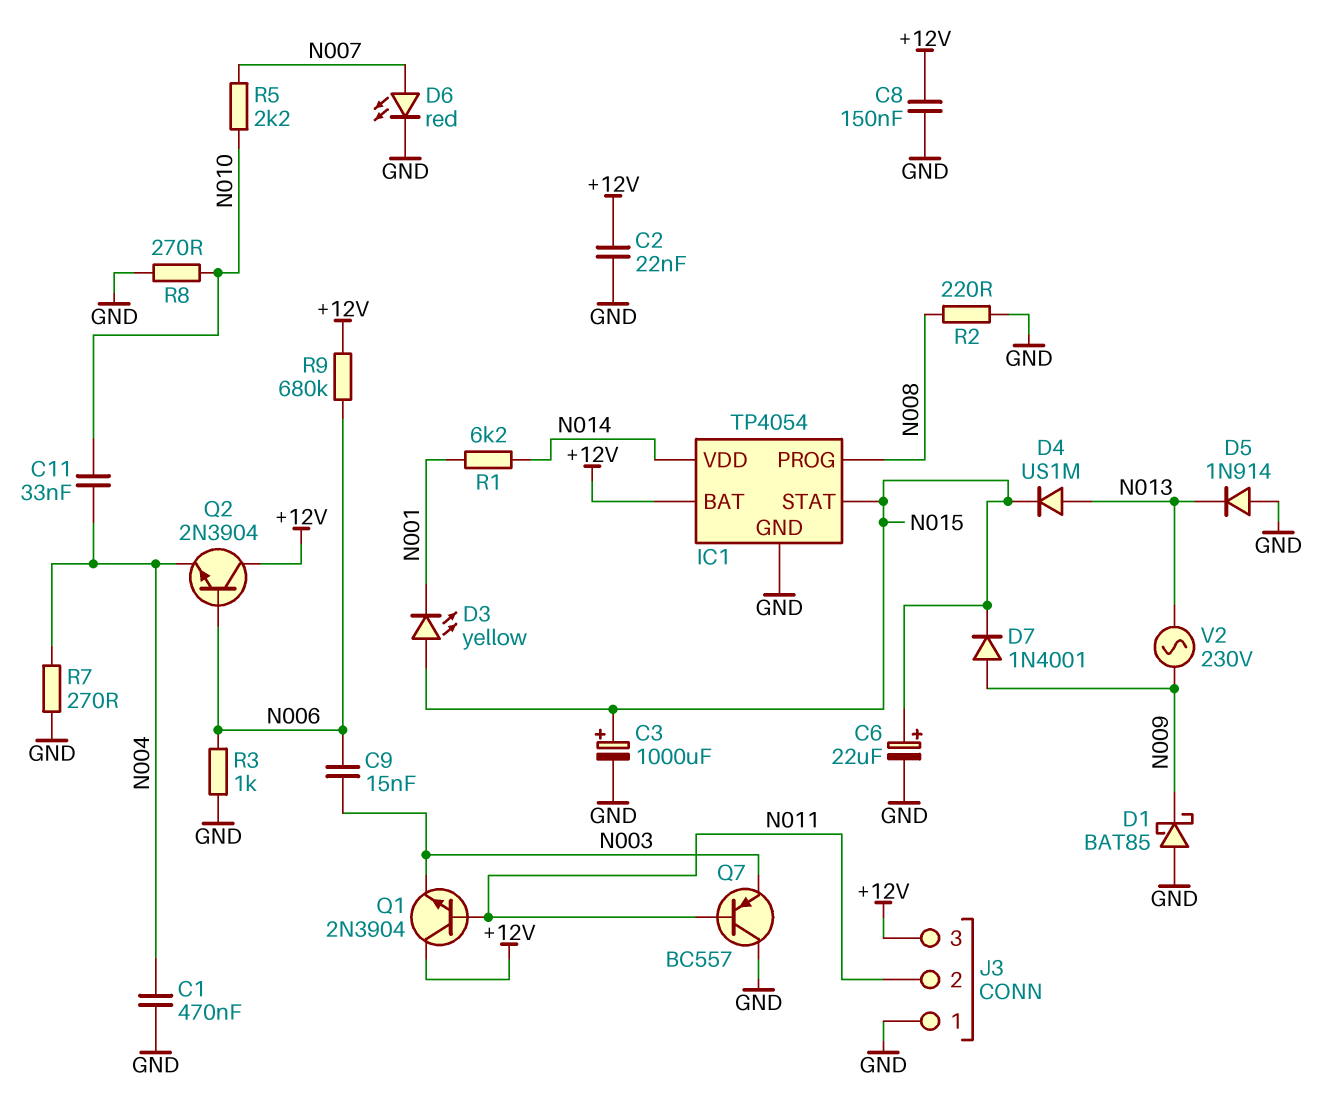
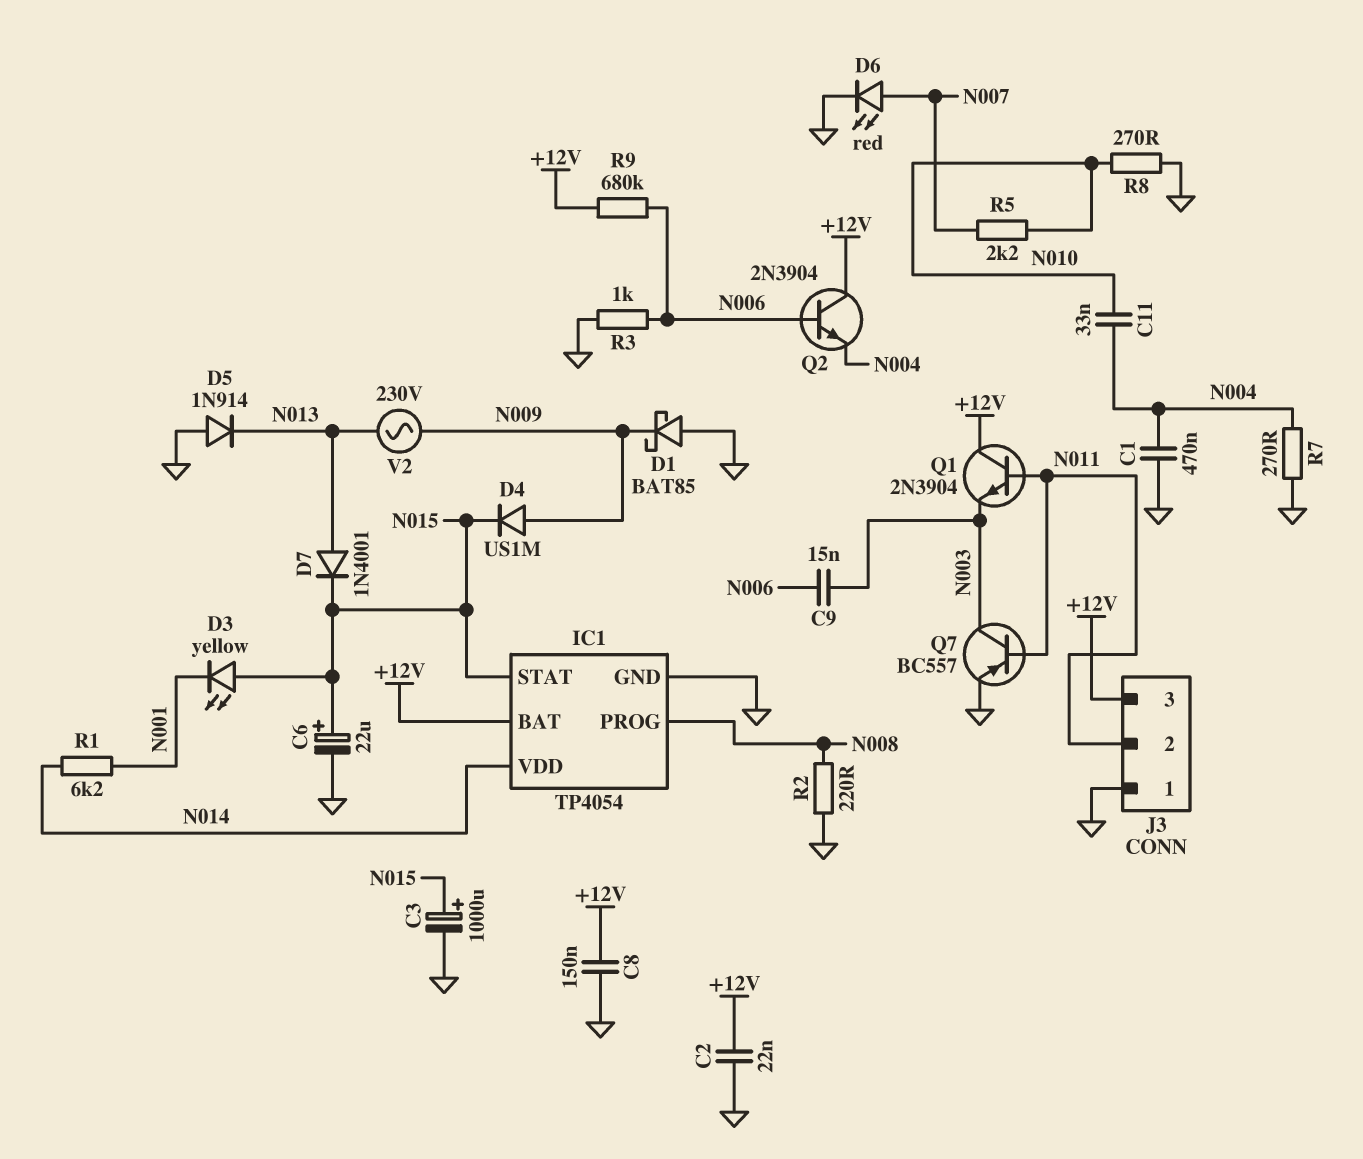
D4: diode US1M (A N013, K N015) -> diode US1M (A N009, K N015)
D7: diode 1N4001 (A N009, K N015) -> diode 1N4001 (A N013, K N015)
Q7: PNP BC557 (B N011, C GND, E N003) -> PNP BC557 (B N011, C N003, E GND)

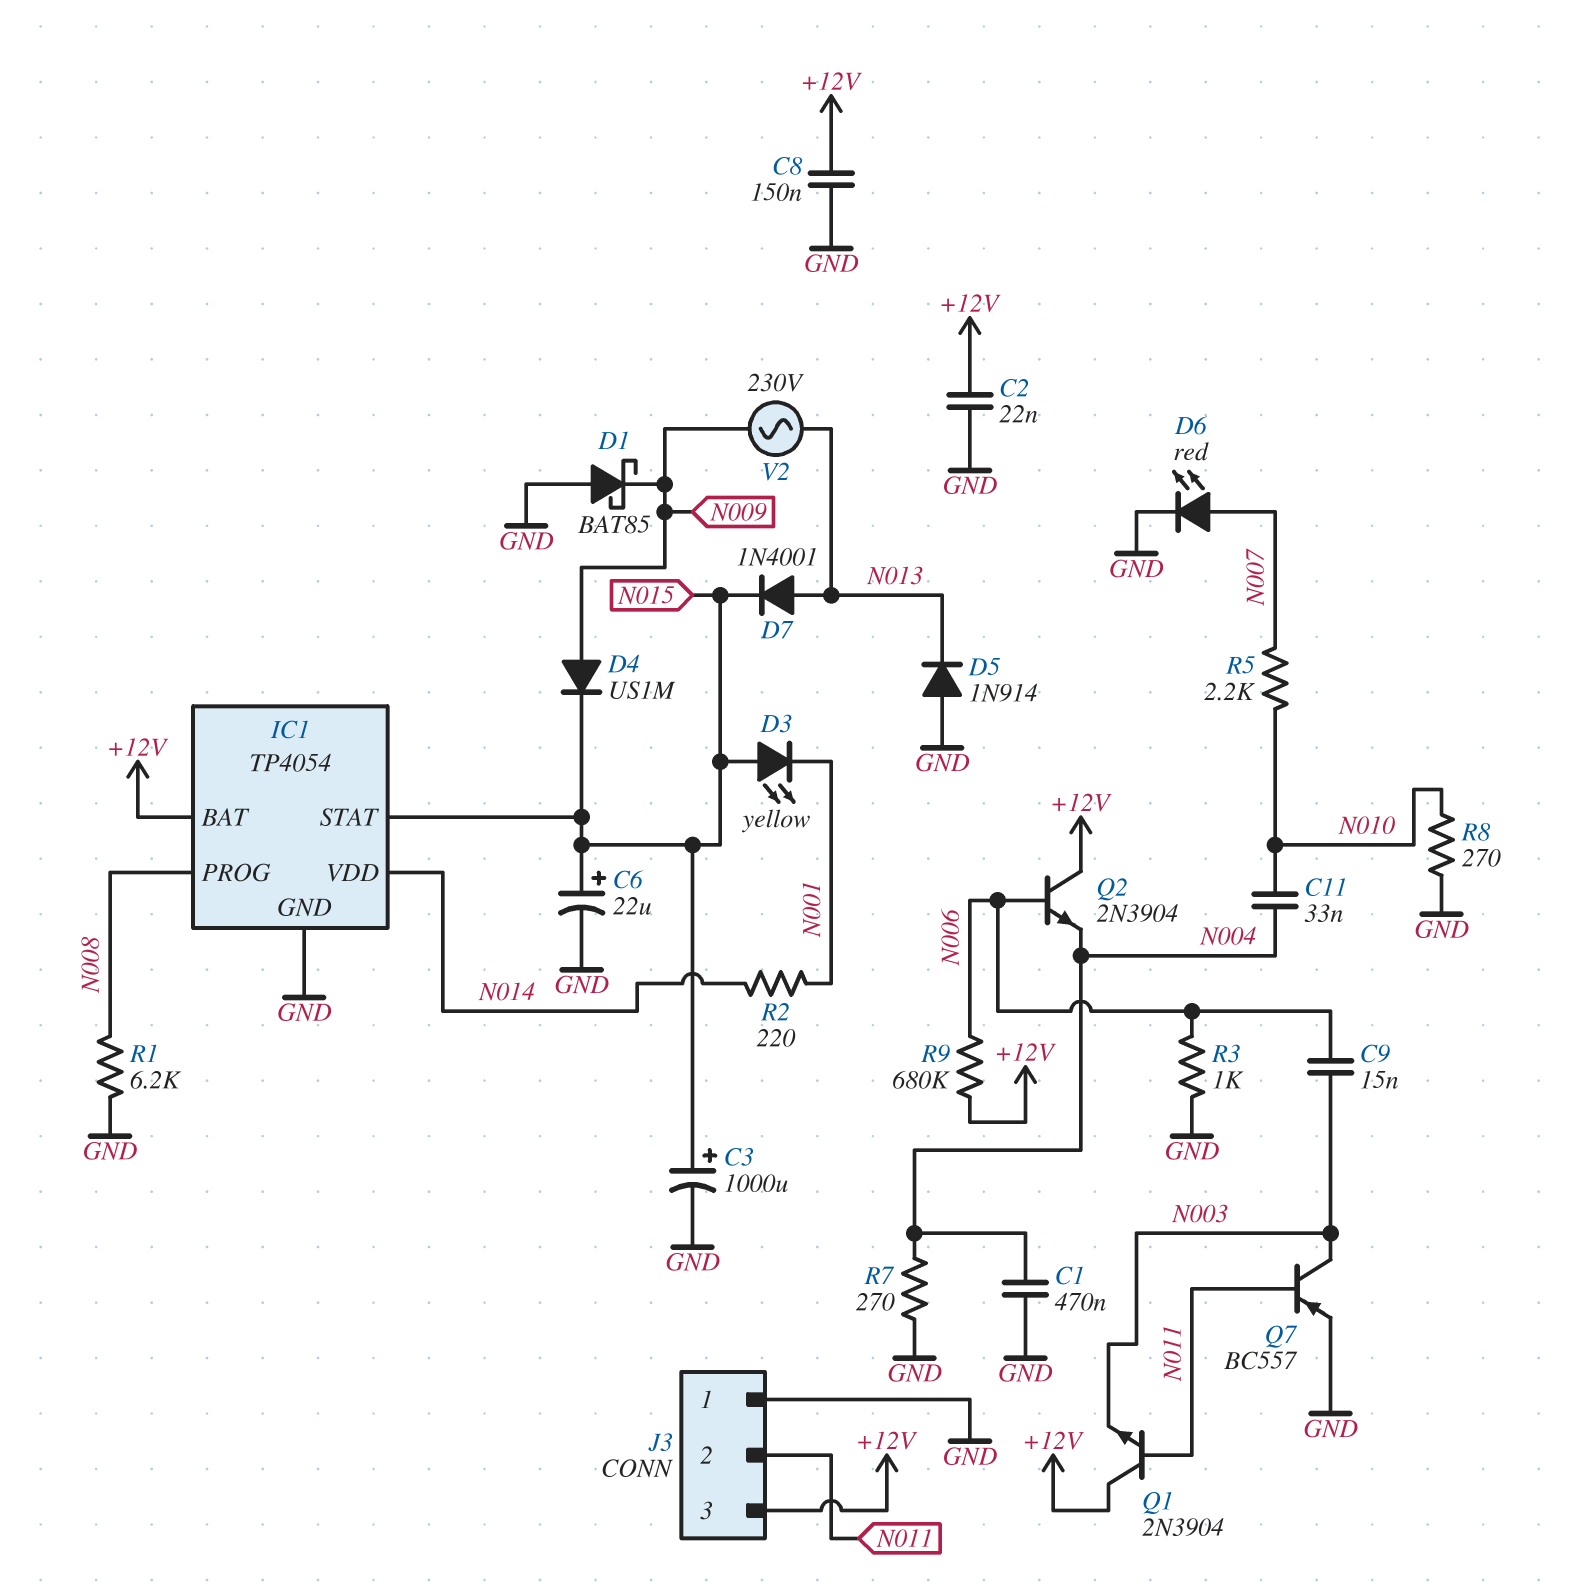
R1: 6.2k (N001, N014) -> 6.2k (GND, N008)
R2: 220 (GND, N008) -> 220 (N001, N014)

